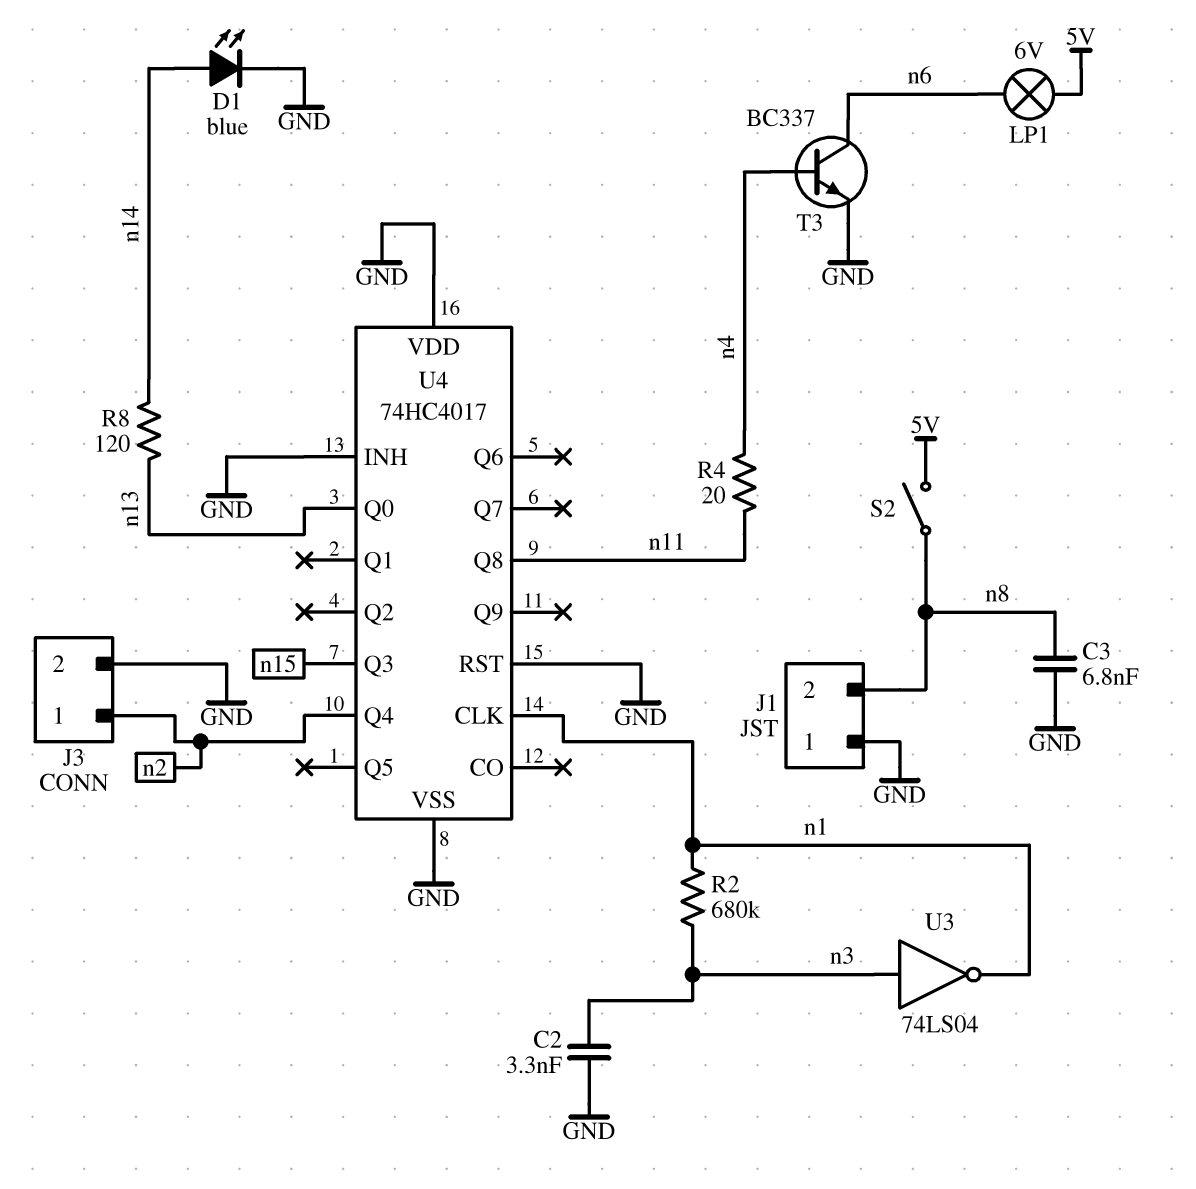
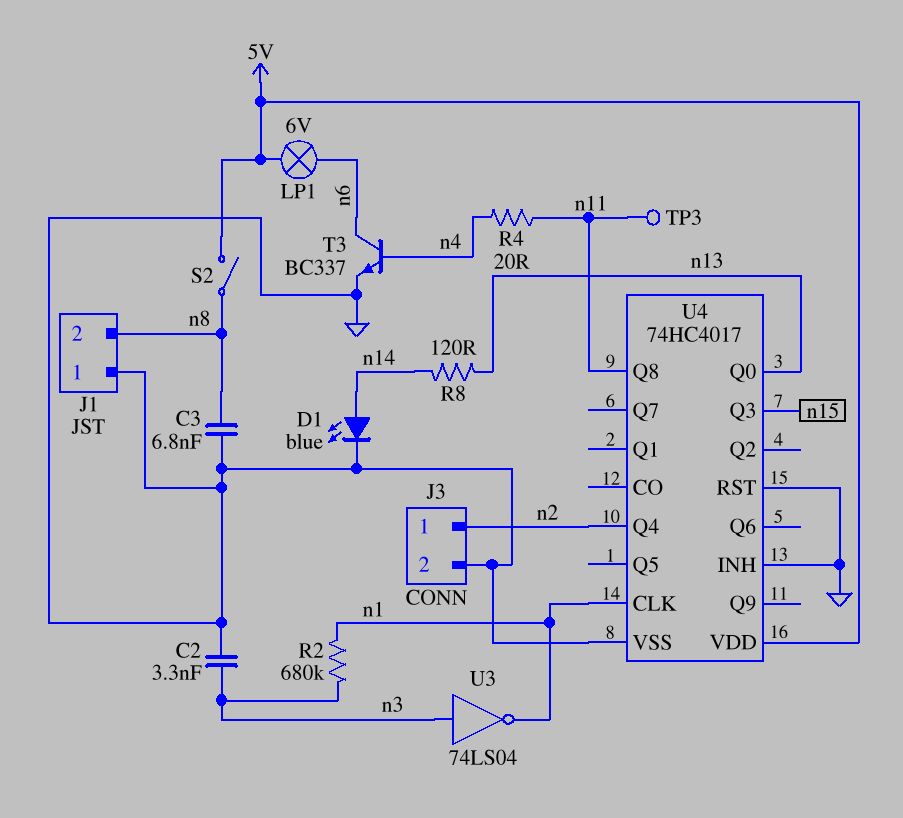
TP3: none -> test point (n11)
U4 pin VDD: GND -> 5V

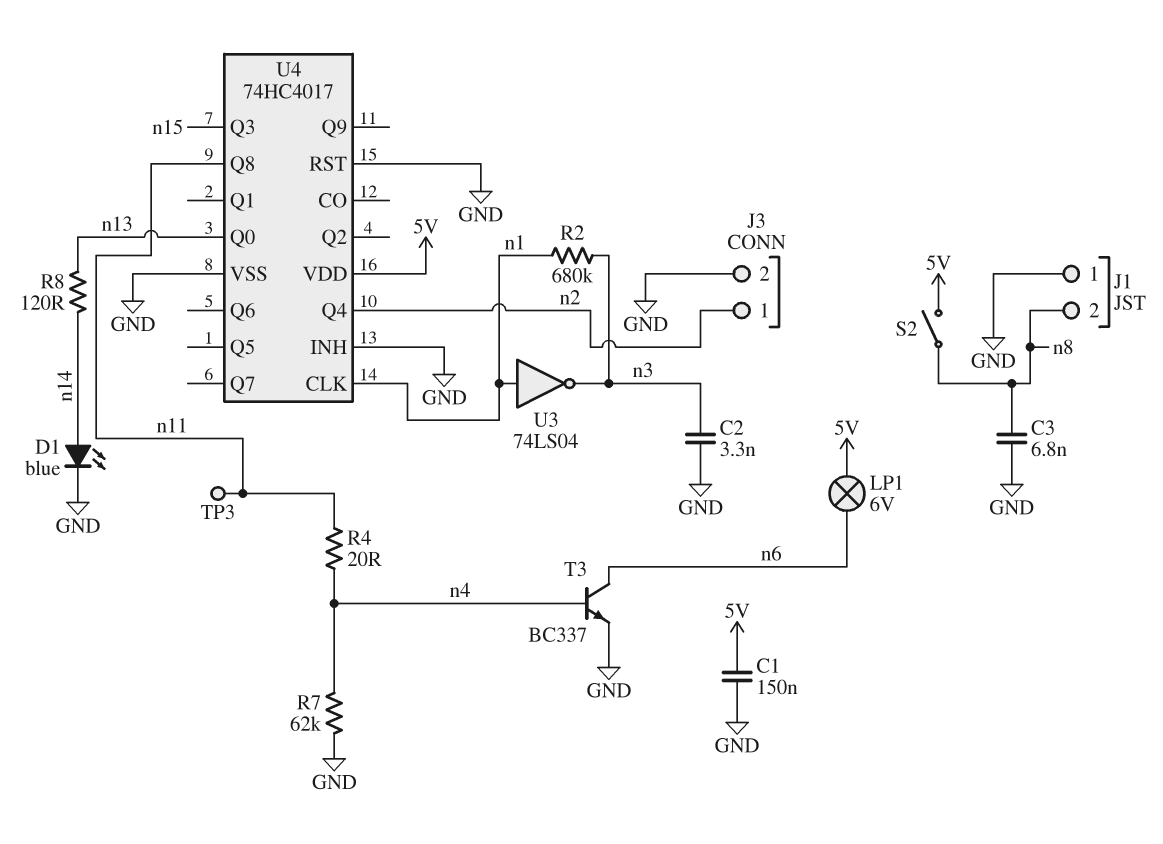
C1: none -> 150nF (5V, GND)
R7: none -> 62k (GND, n4)
U3: NOT 74LS04 (in n3, out n1) -> NOT 74LS04 (in n1, out n3)

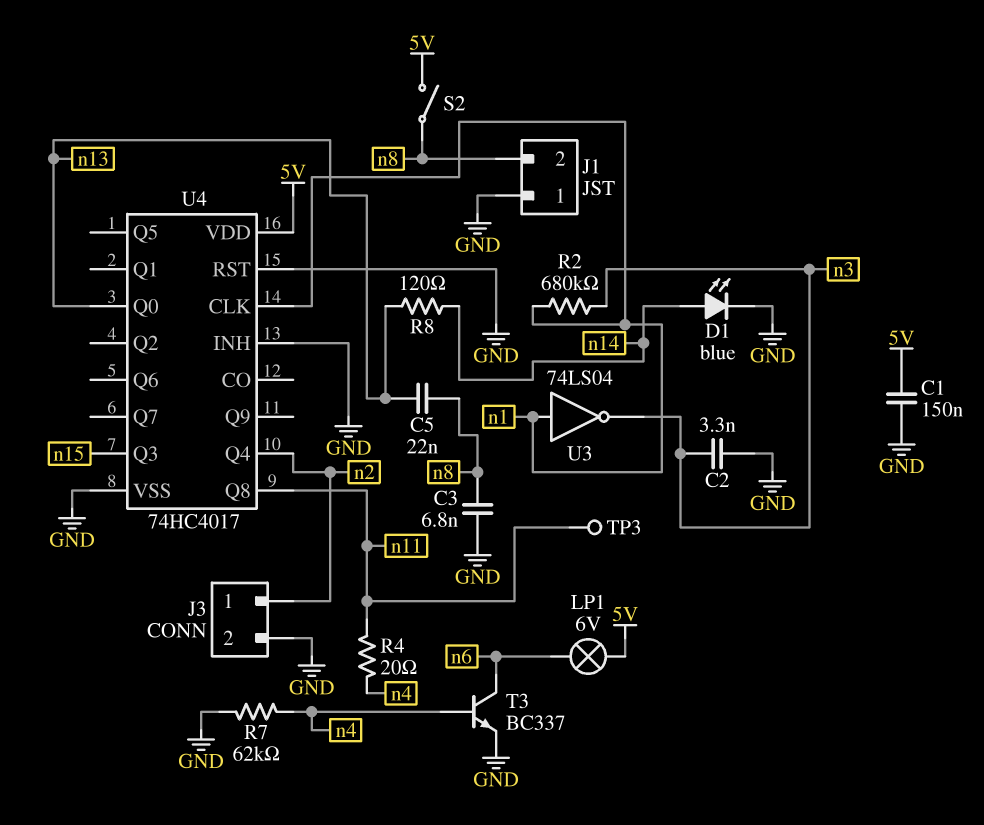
C5: none -> 22nF (n8, n13)

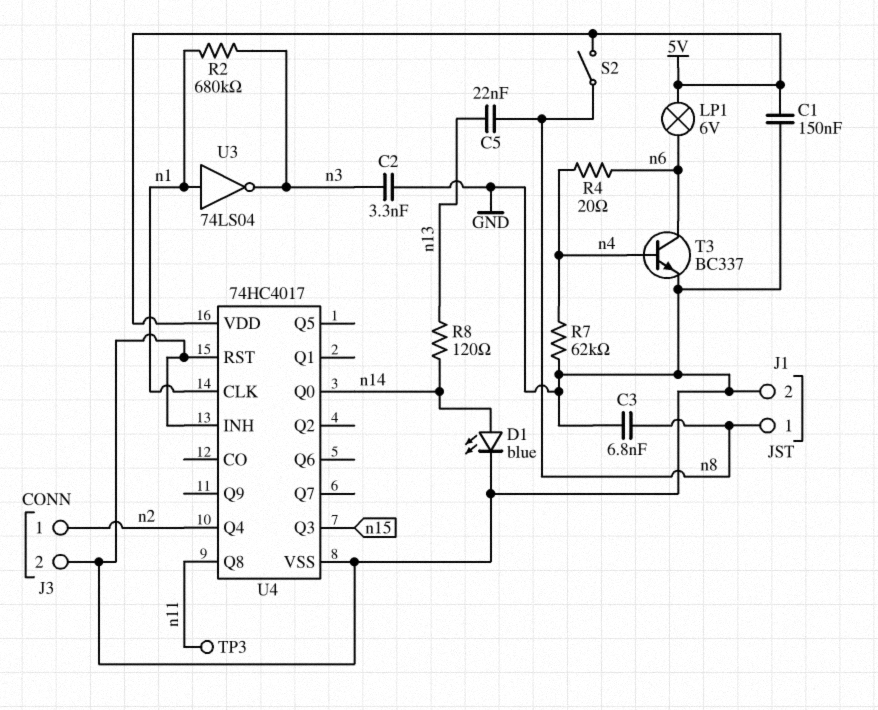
J1 pin 1: GND -> n8
J1 pin 2: n8 -> GND
R4: 20 (n4, n11) -> 20 (n4, n6)
U4 pin Q0: n13 -> n14

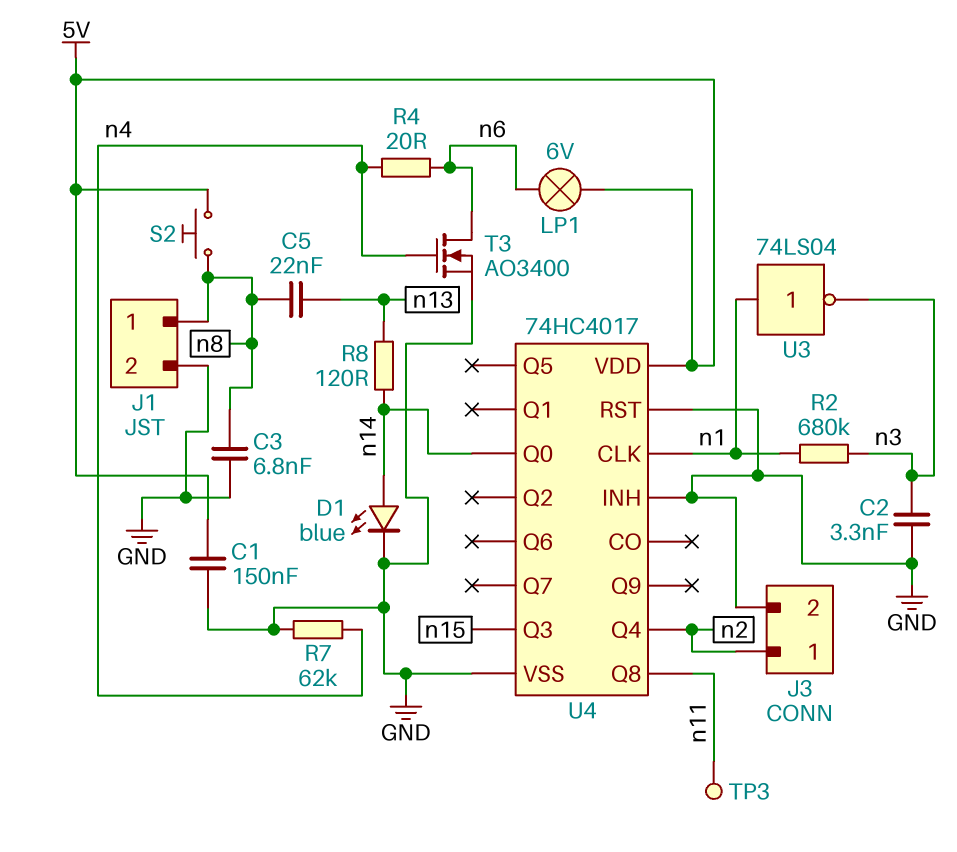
S2: switch (5V, n8) -> button (5V, n8)
T3: NPN BC337 (B n4, C n6, E GND) -> NMOS AO3400 (G n4, D n6, S GND)

